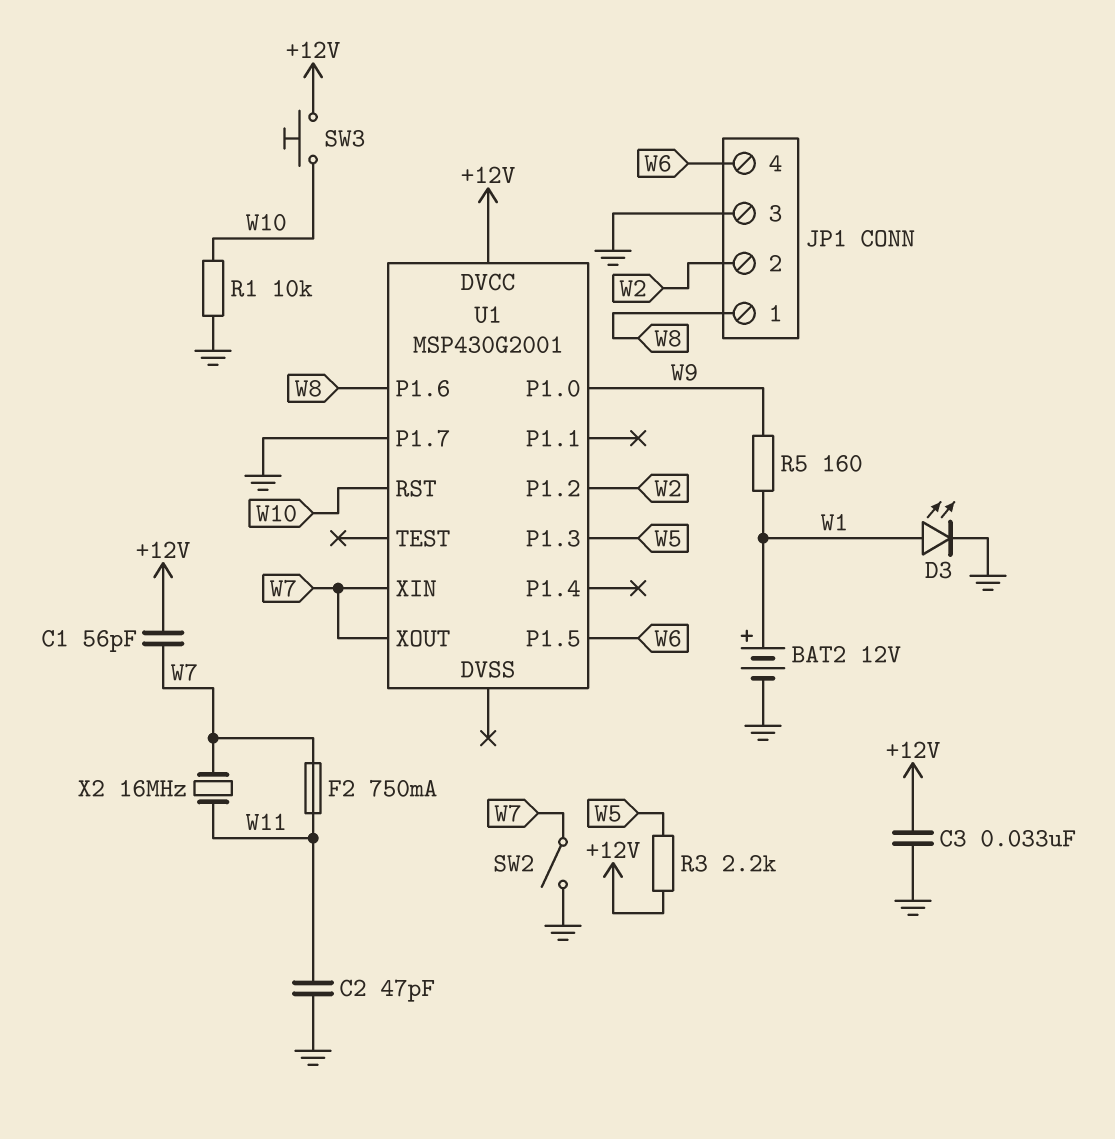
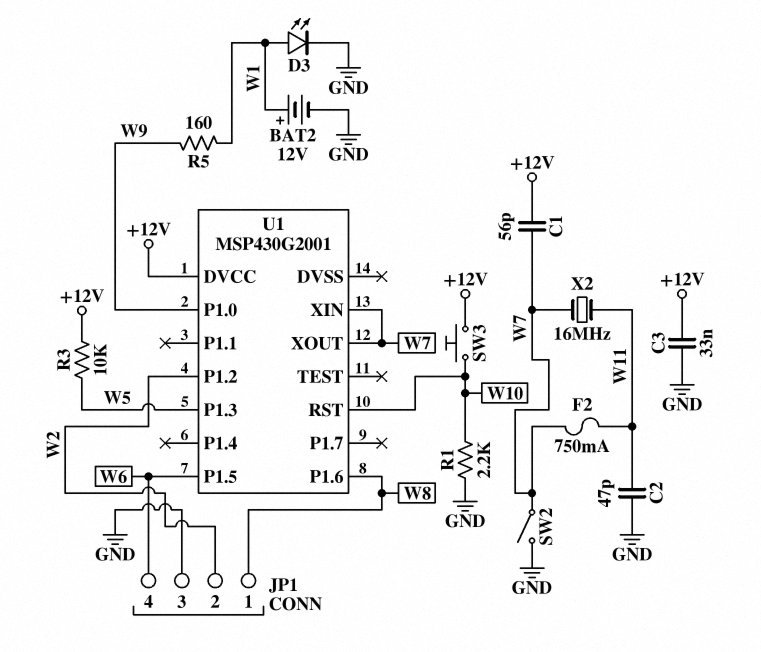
R1: 10k (GND, W10) -> 2.2k (GND, W10)
R3: 2.2k (+12V, W5) -> 10k (+12V, W5)
U1 pin P1.7: GND -> none

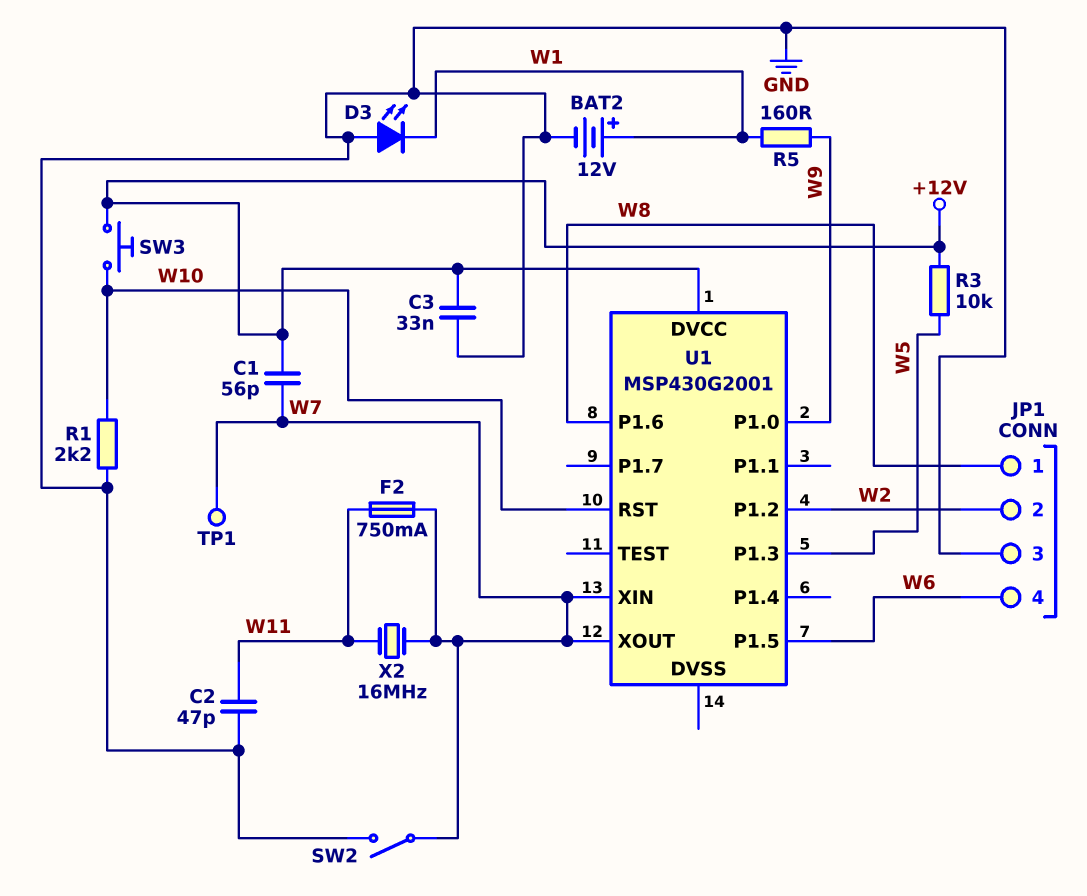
D3: LED (A W1, K GND) -> LED (A GND, K W1)
TP1: none -> test point (W7)

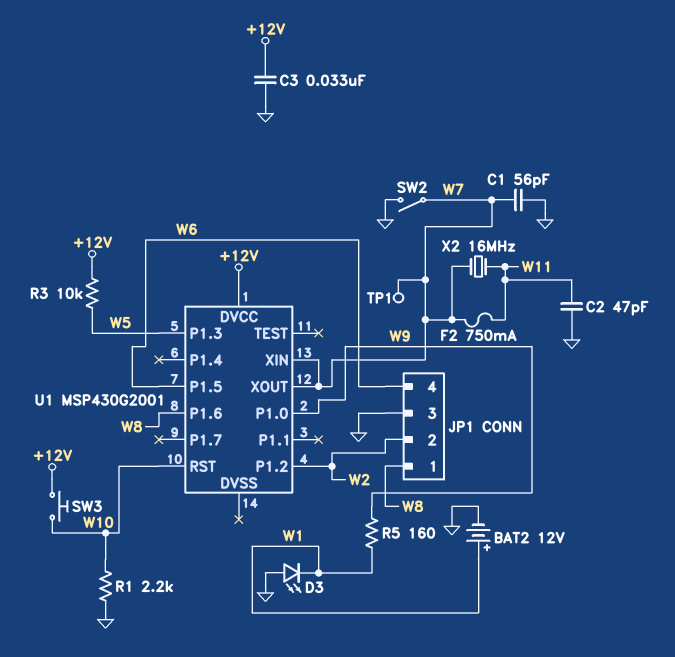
C1: 56pF (+12V, W7) -> 56pF (GND, W7)

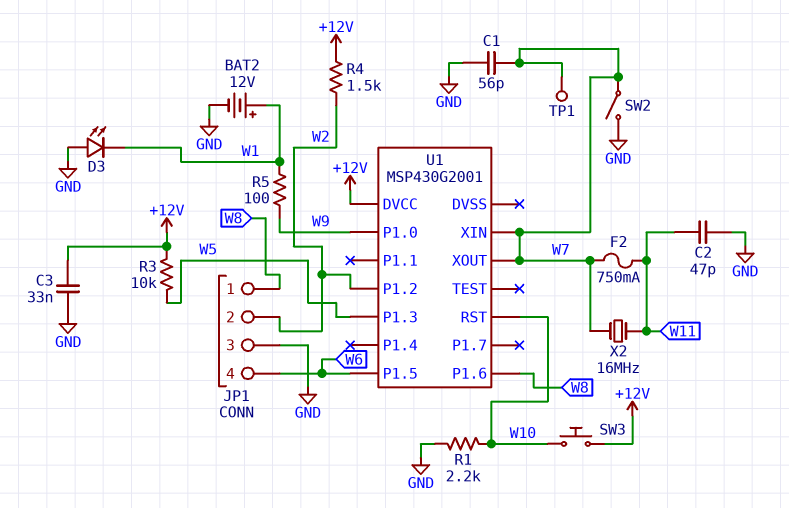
R4: none -> 1.5k (+12V, W2)
R5: 160 (W1, W9) -> 100 (W1, W9)

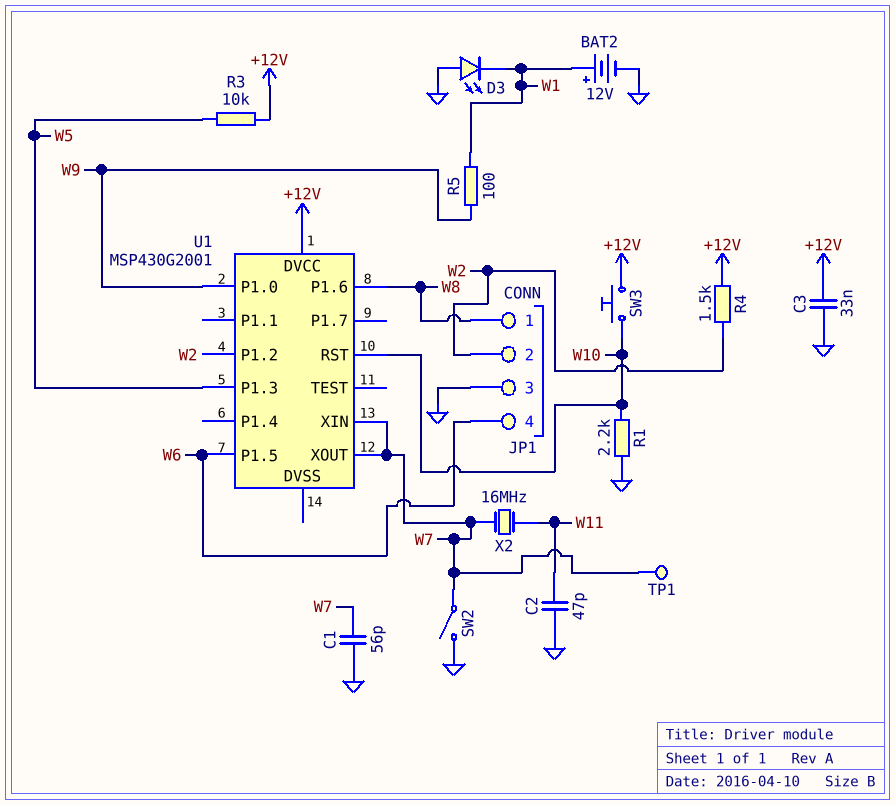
F2: 750mA (W7, W11) -> none

